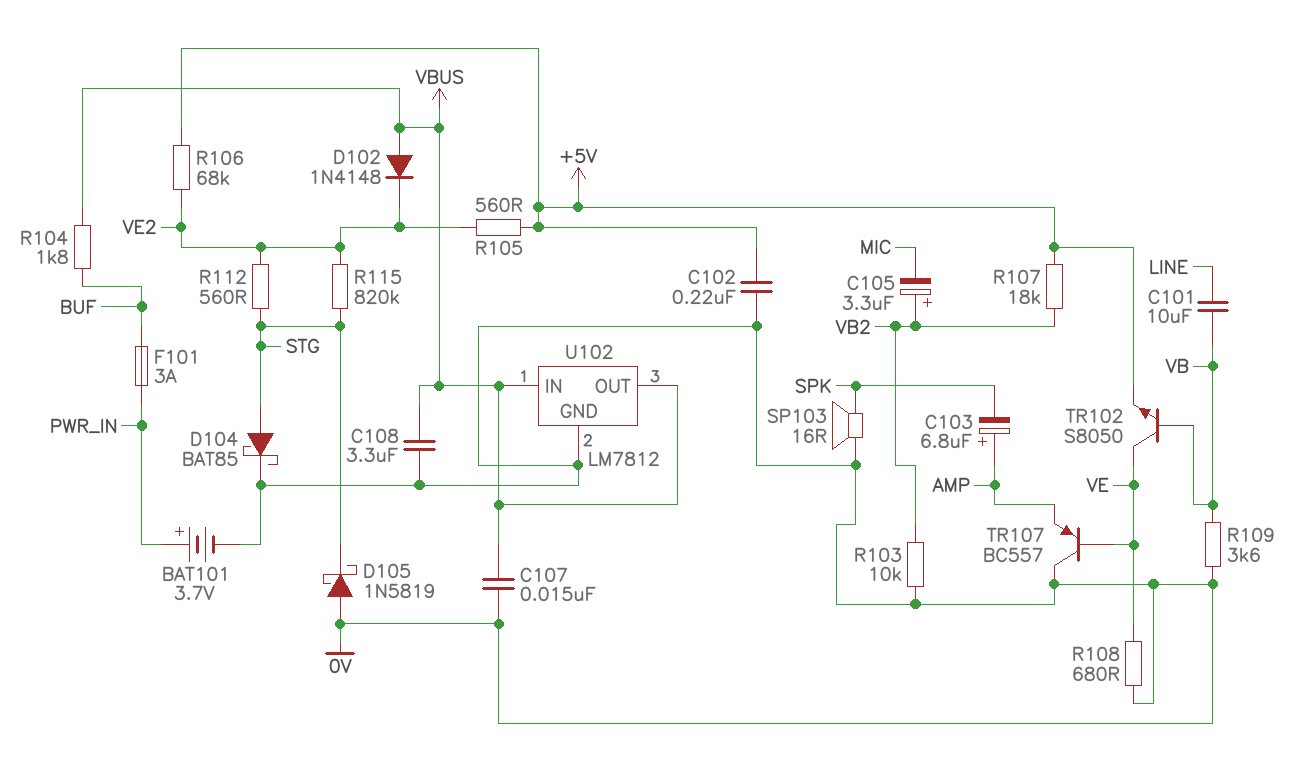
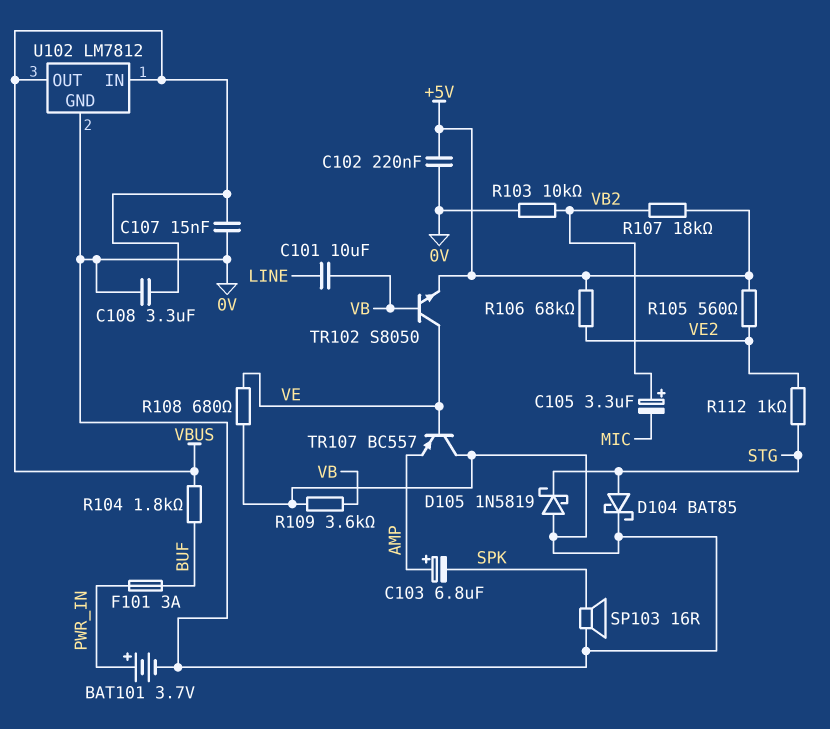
D102: diode 1N4148 (A VBUS, K VE2) -> none
R112: 560 (STG, VE2) -> 1k (STG, VE2)
R115: 820k (STG, VE2) -> none

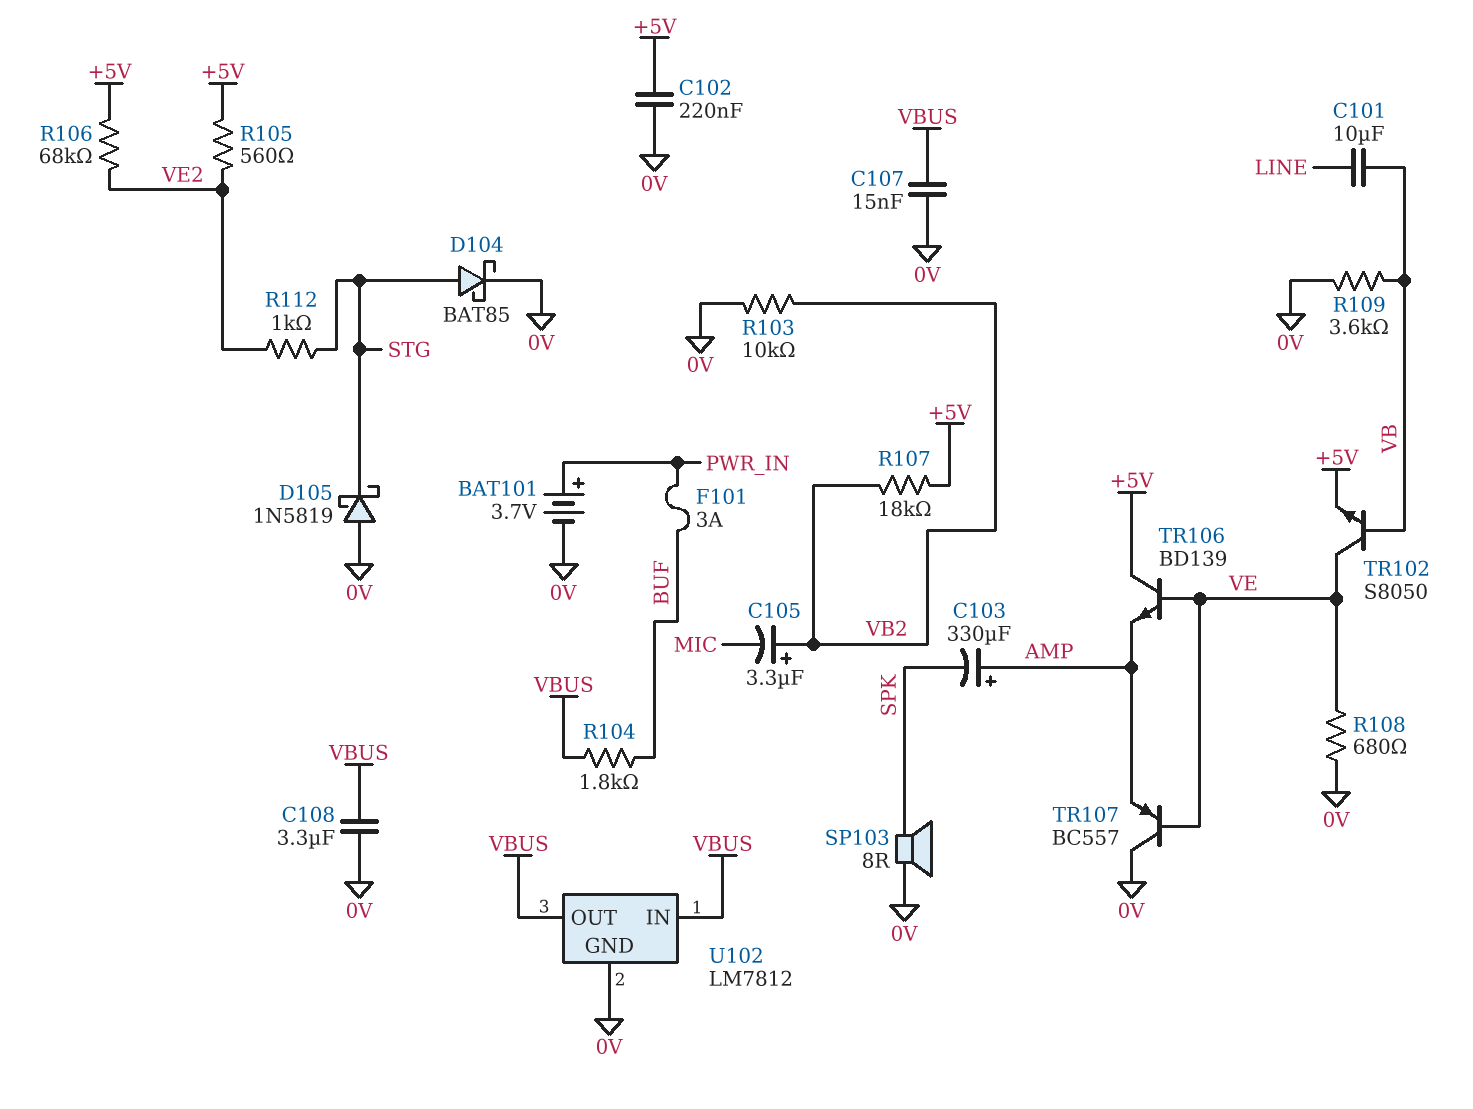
C103: 6.8uF (plus AMP, minus SPK) -> 330uF (plus AMP, minus SPK)
SP103: speaker 16R (0V, SPK) -> speaker 8R (0V, SPK)
TR106: none -> NPN BD139 (B VE, C +5V, E AMP)

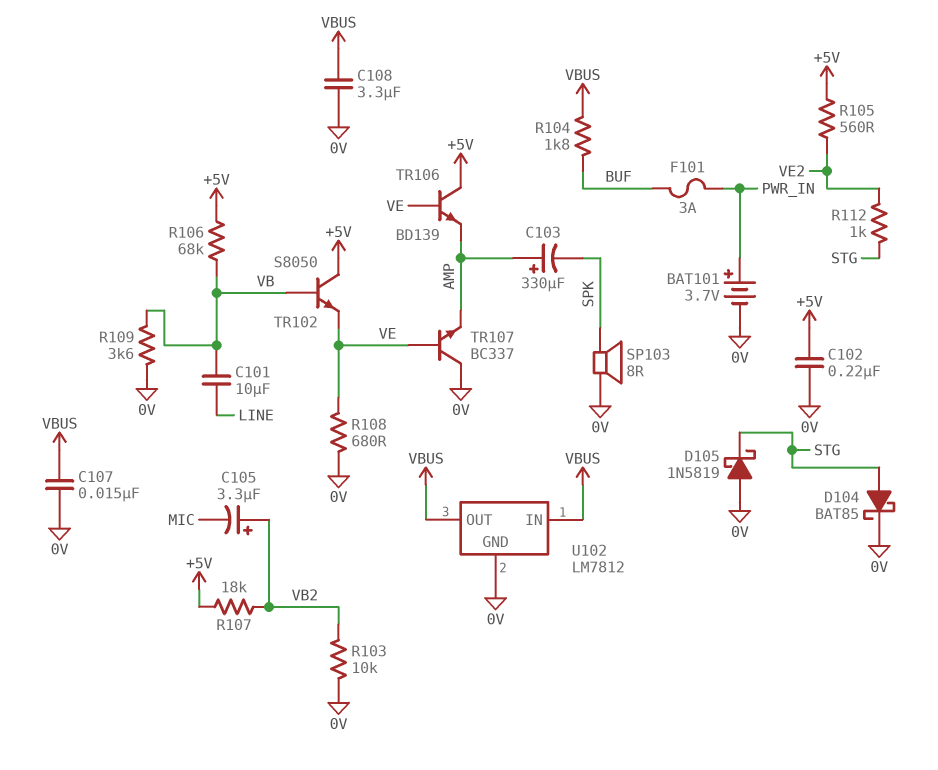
R106: 68k (+5V, VE2) -> 68k (+5V, VB)
TR102: NPN S8050 (B VB, C VE, E +5V) -> NPN S8050 (B VB, C +5V, E VE)
TR107: PNP BC557 (B VE, C 0V, E AMP) -> NPN BC337 (B VE, C 0V, E AMP)

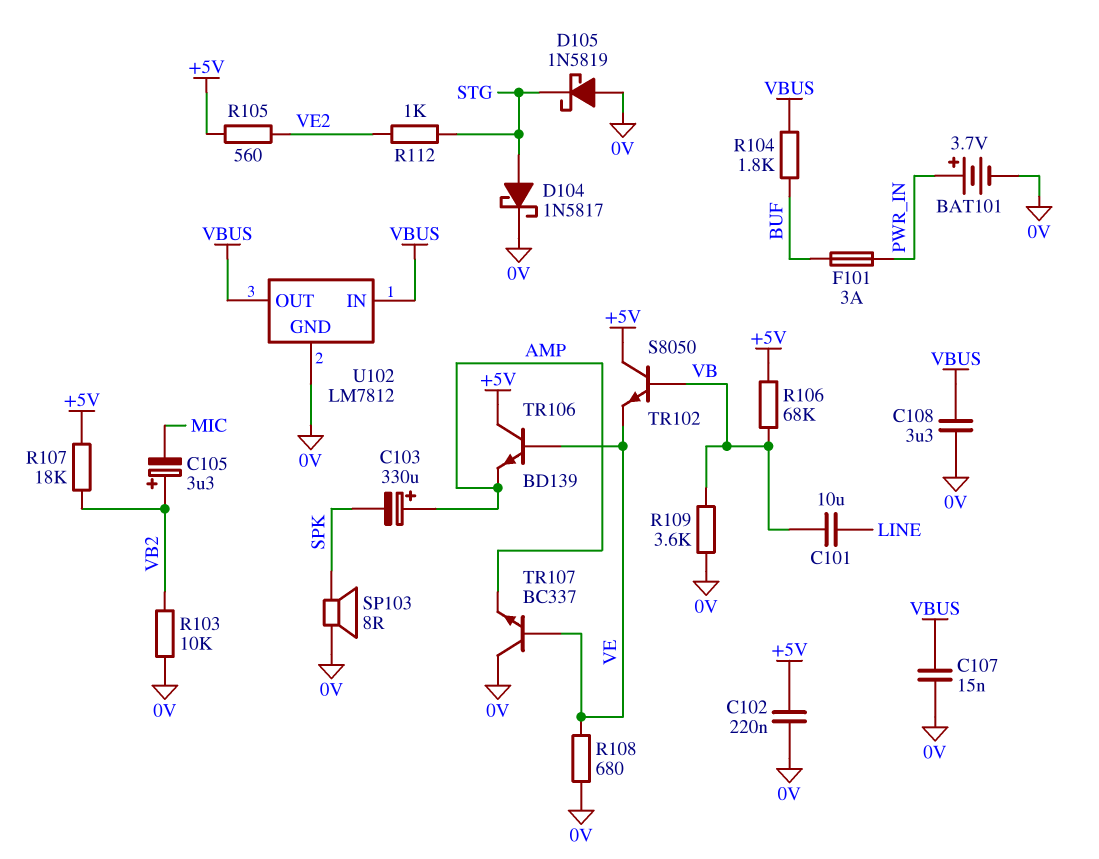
D104: schottky BAT85 (A STG, K 0V) -> schottky 1N5817 (A STG, K 0V)

